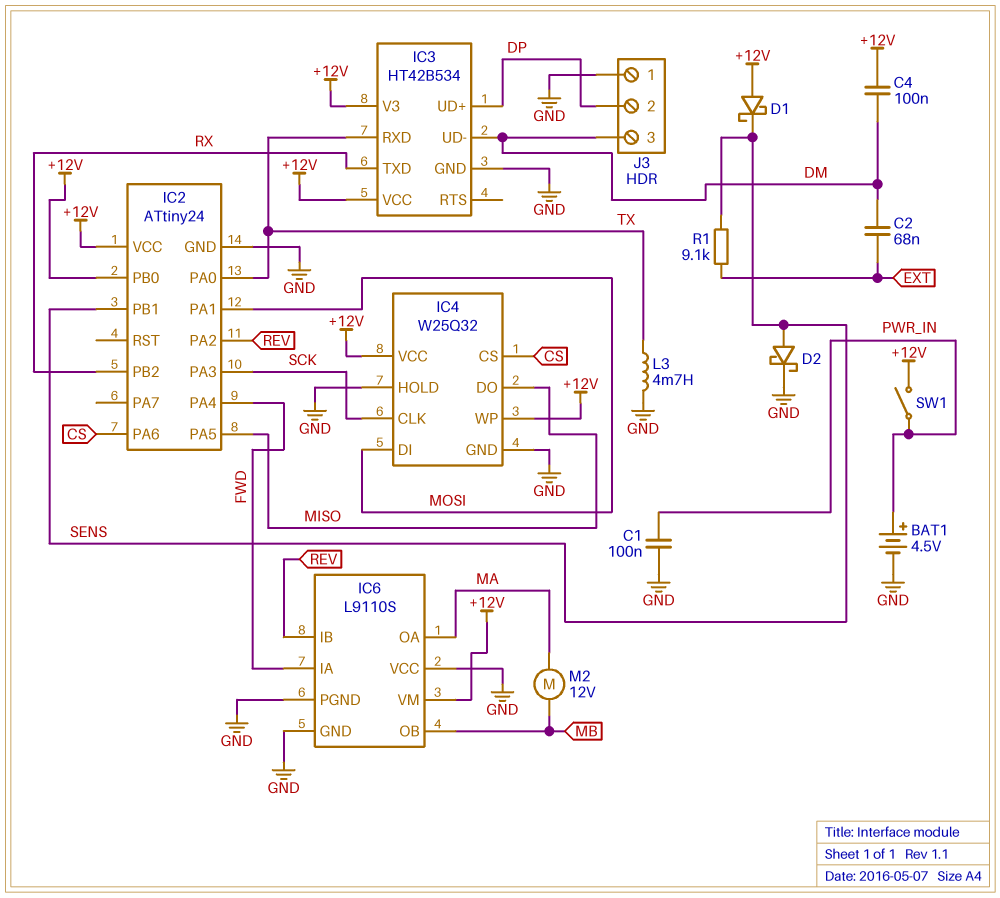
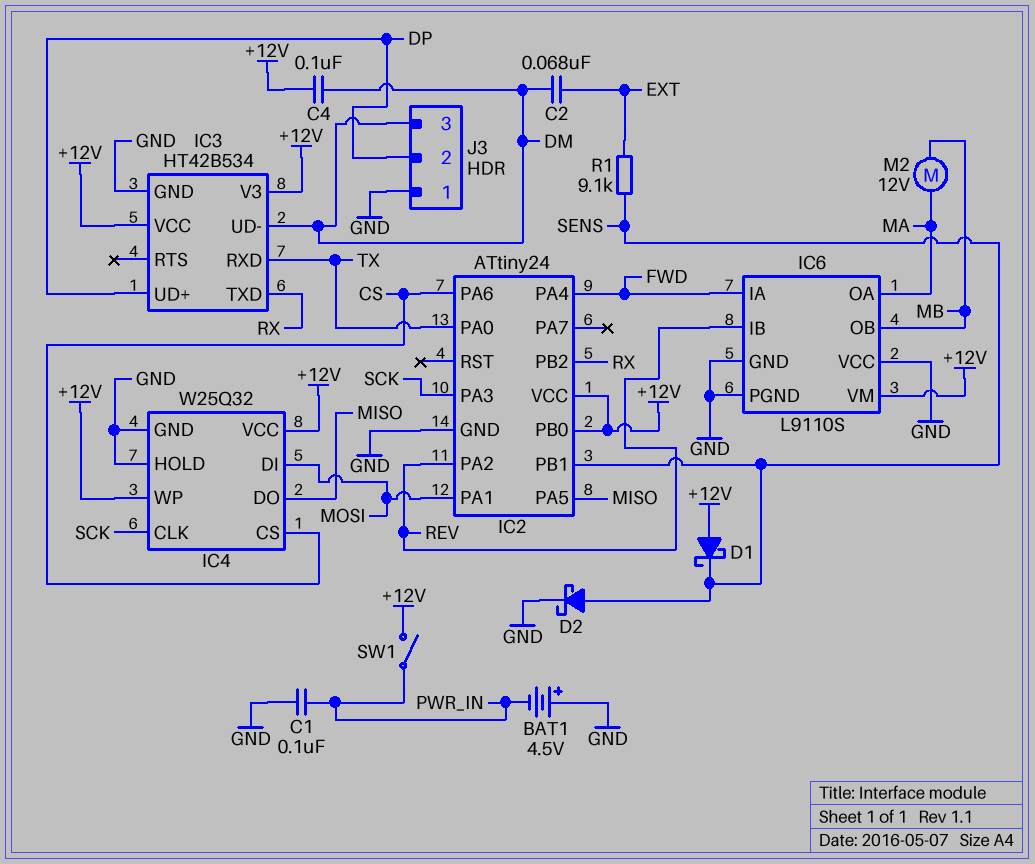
BAT1: 4.5V (plus PWR_IN, minus GND) -> 4.5V (plus GND, minus PWR_IN)
L3: 4.7mH (GND, TX) -> none

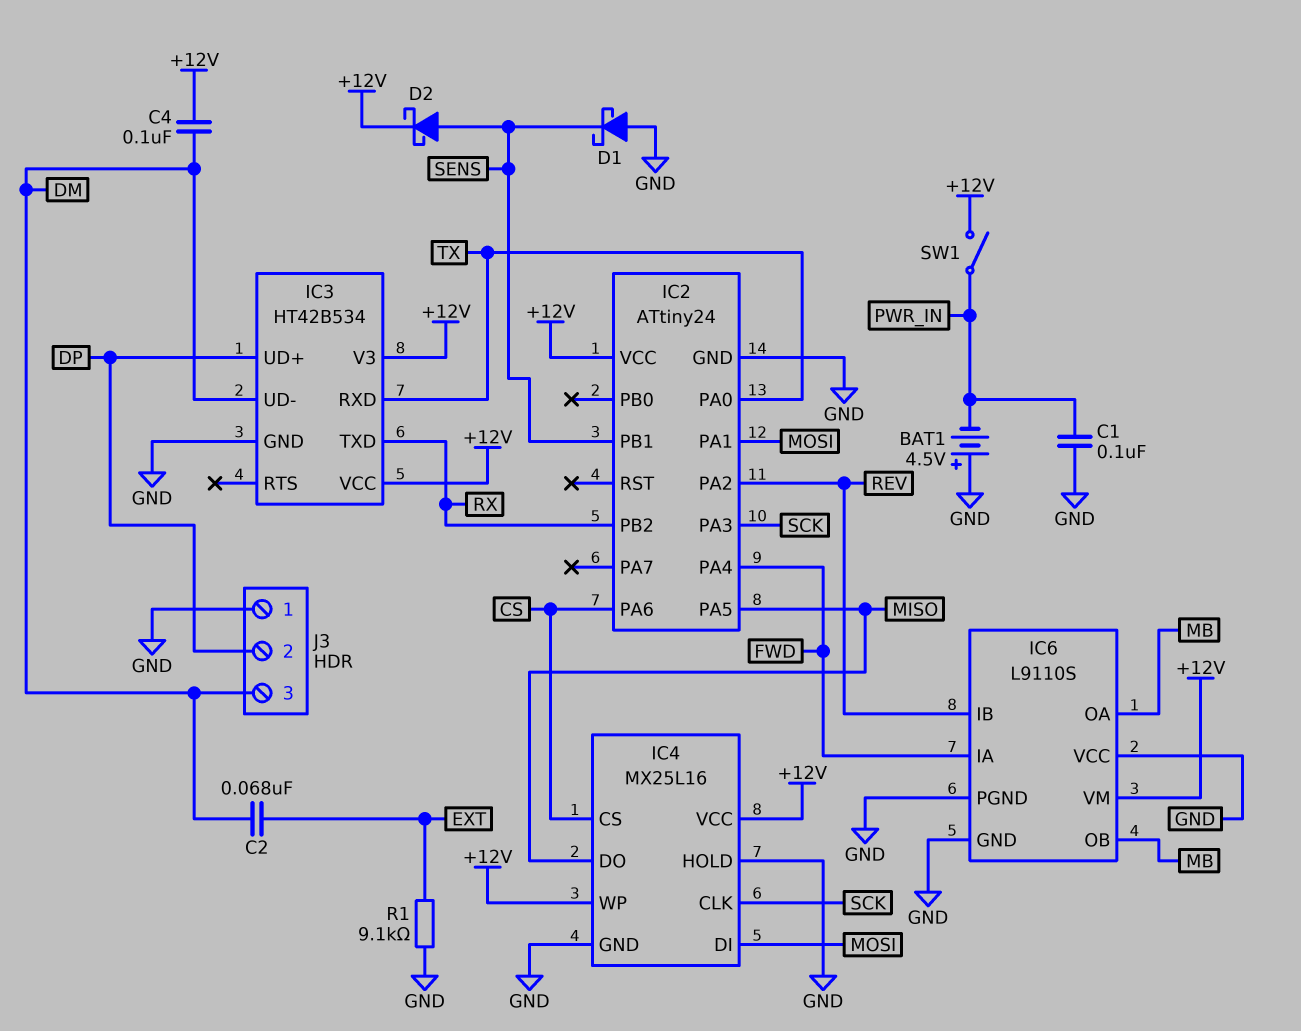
D1: schottky (A +12V, K SENS) -> schottky (A GND, K SENS)
D2: schottky (A SENS, K GND) -> schottky (A SENS, K +12V)
IC2 pin PB0: +12V -> none
IC4: W25Q32 -> MX25L16
IC6 pin OA: MA -> MB
M2: motor 12V (MA, MB) -> none
R1: 9.1k (EXT, SENS) -> 9.1k (EXT, GND)

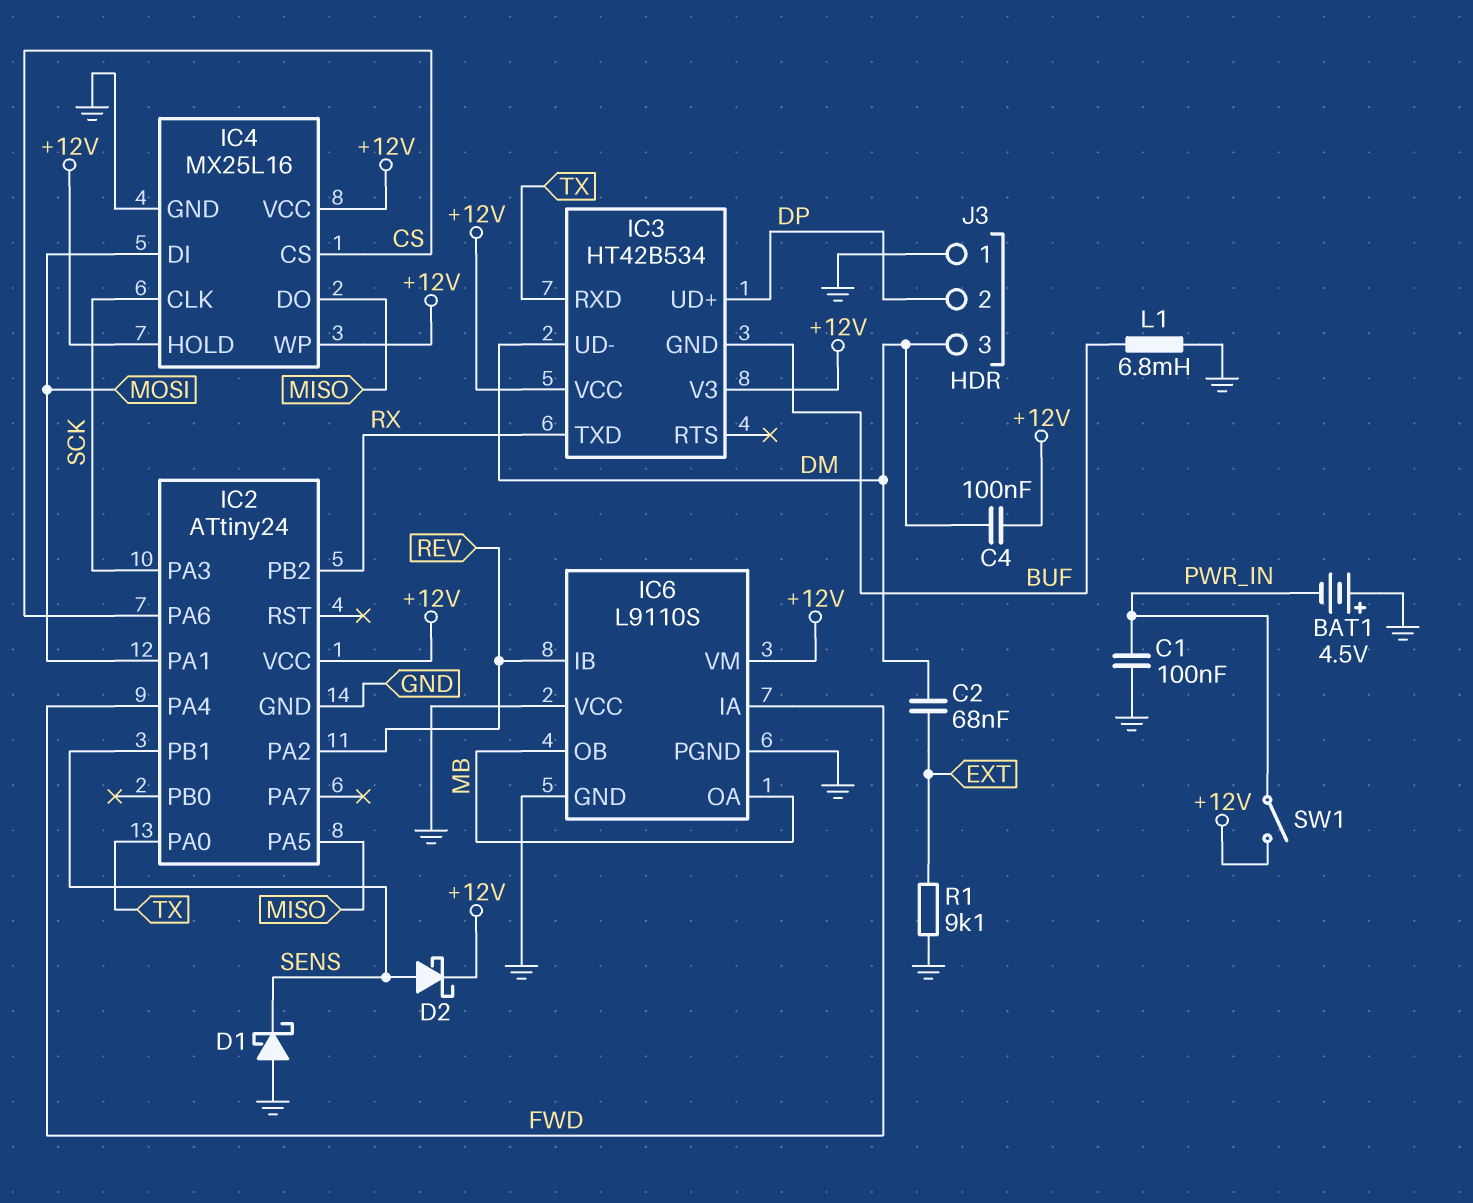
IC3 pin GND: GND -> BUF
IC4 pin HOLD: GND -> +12V
L1: none -> 6.8mH (BUF, GND)

